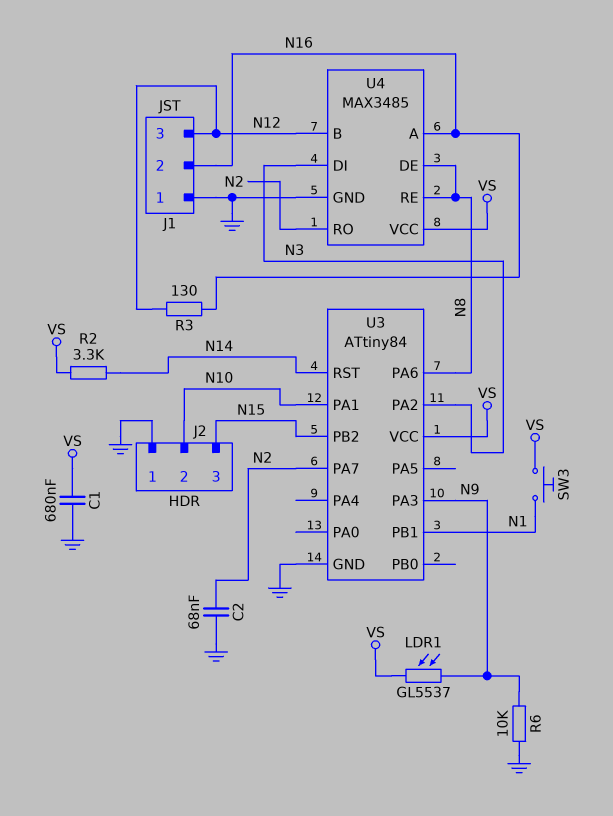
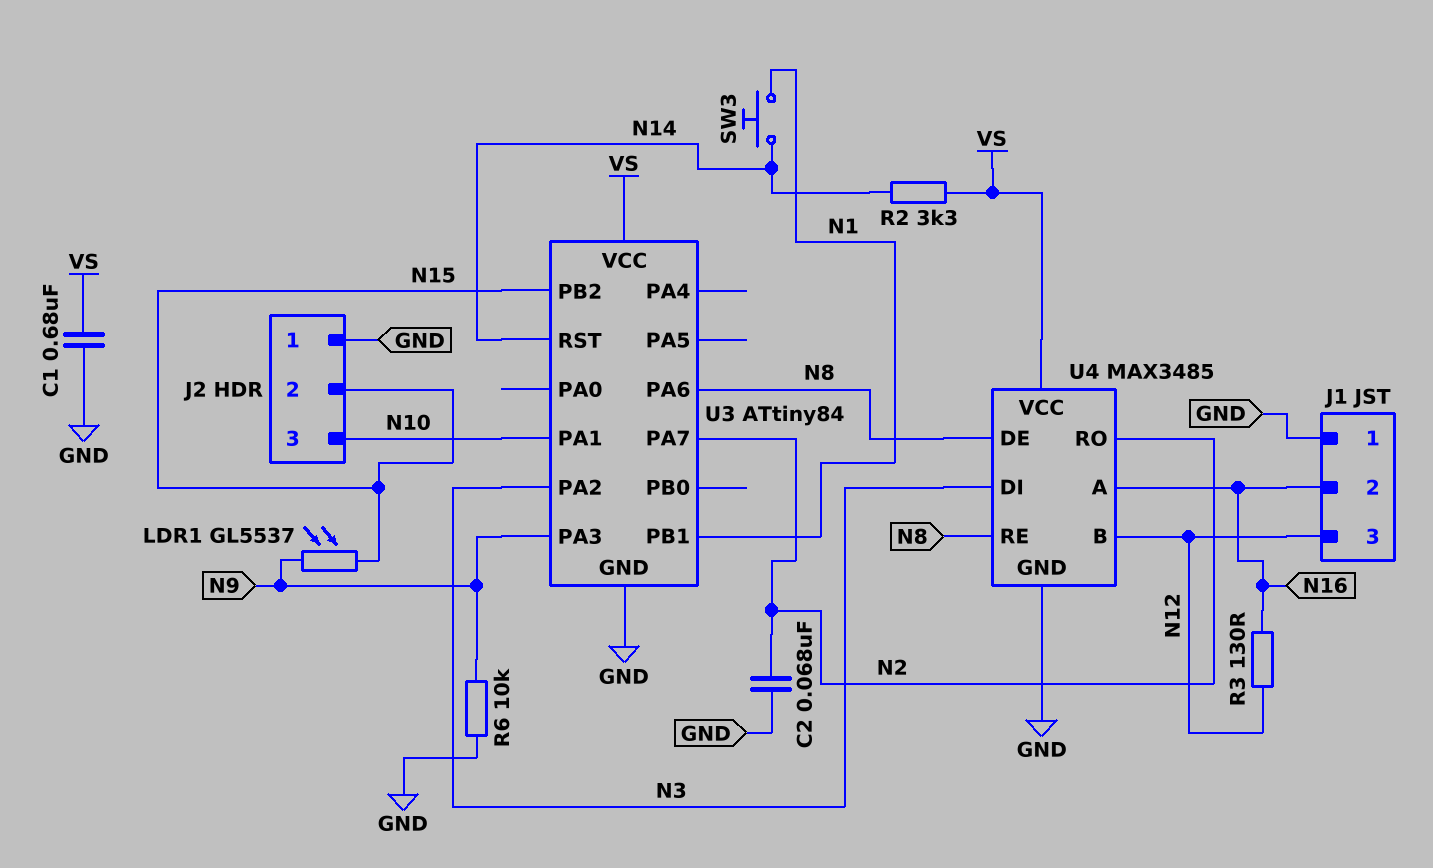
J2 pin 2: N10 -> N15
J2 pin 3: N15 -> N10
LDR1: GL5537 (N9, VS) -> GL5537 (N9, N15)
SW3: button (N1, VS) -> button (N1, N14)

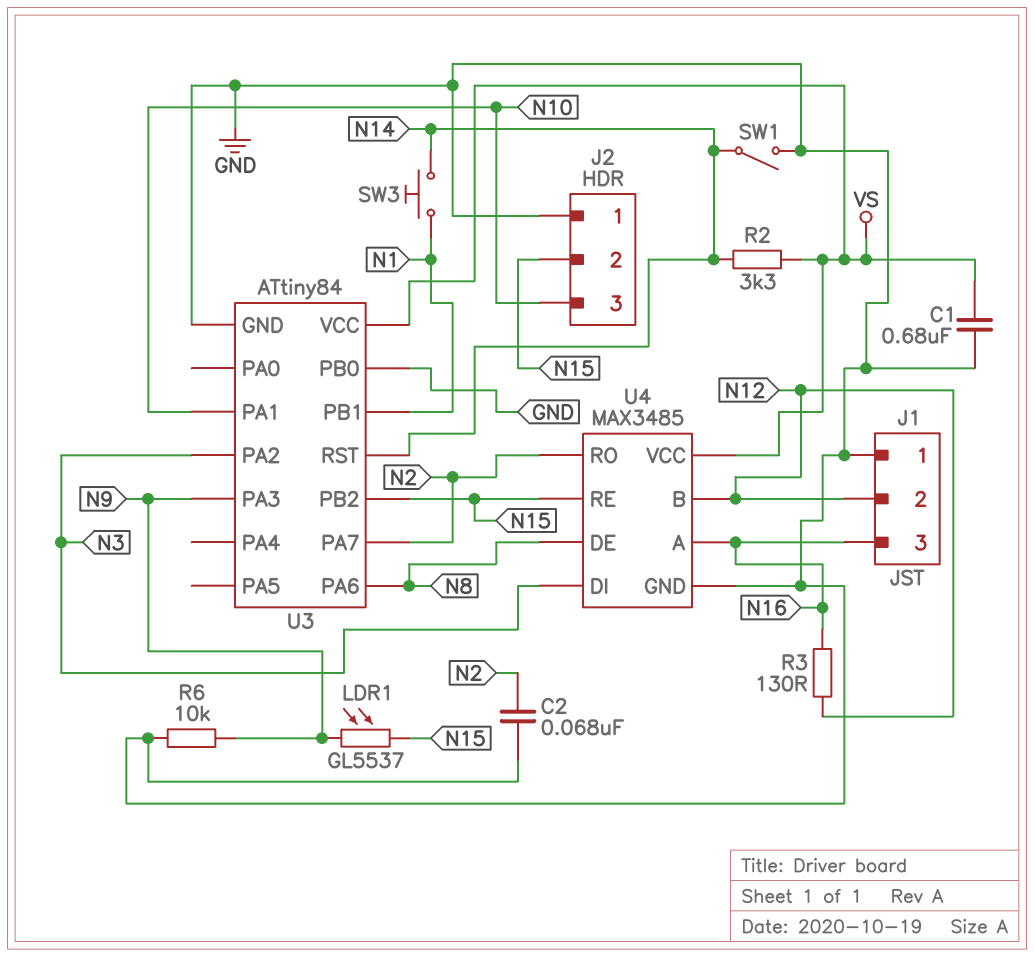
J1 pin 2: N16 -> N12
J1 pin 3: N12 -> N16
SW1: none -> switch (GND, N14)
U3 pin PB0: none -> GND
U4 pin RE: N8 -> N15

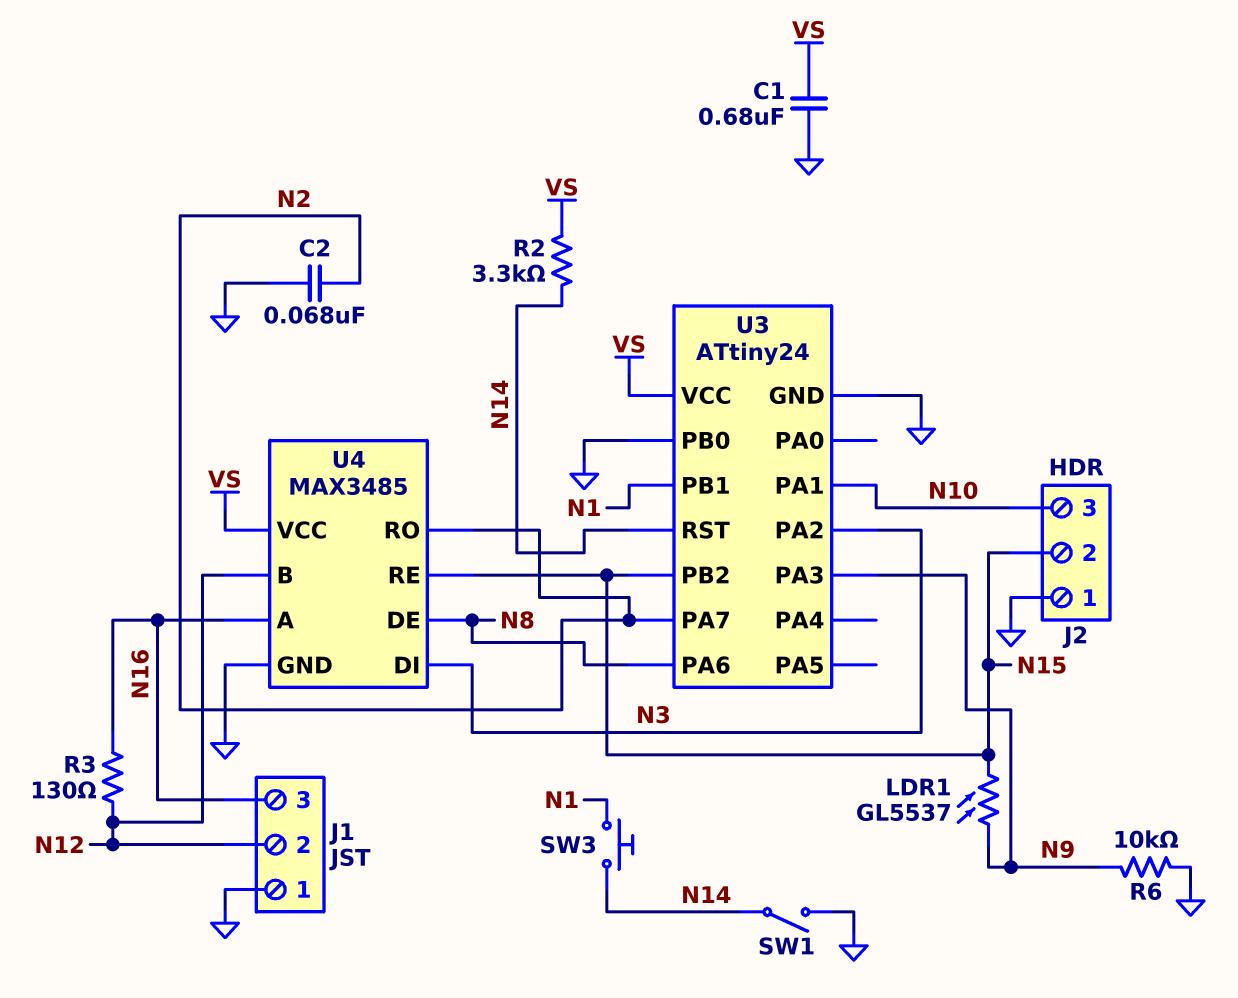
U3: ATtiny84 -> ATtiny24

